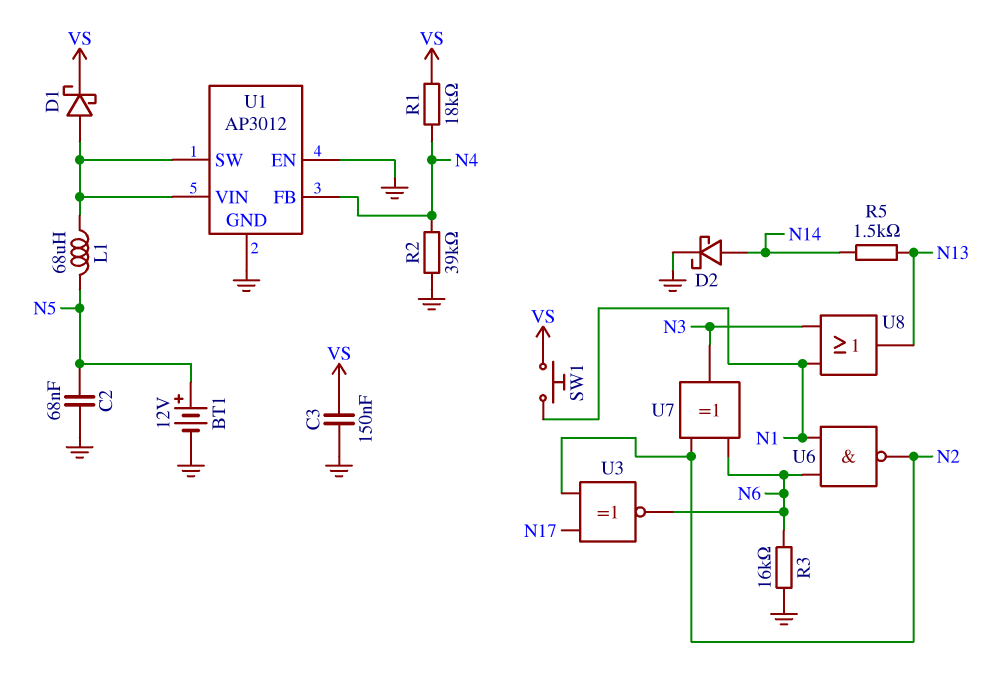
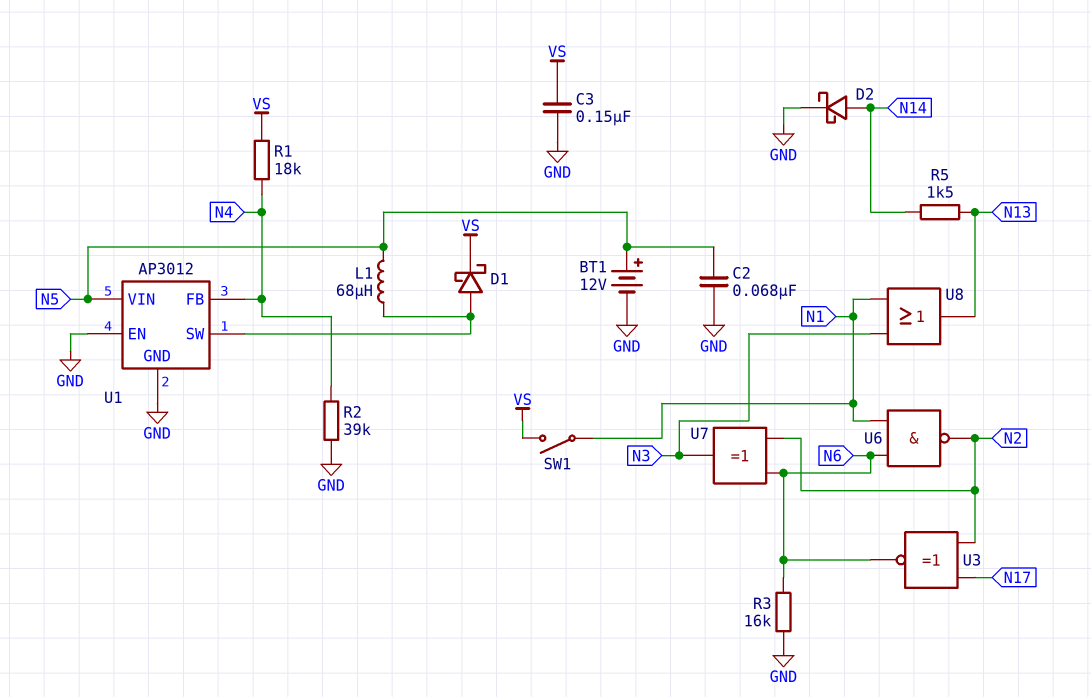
SW1: button (N1, VS) -> switch (N1, VS)
U1 pin VIN: U1/SW -> N5

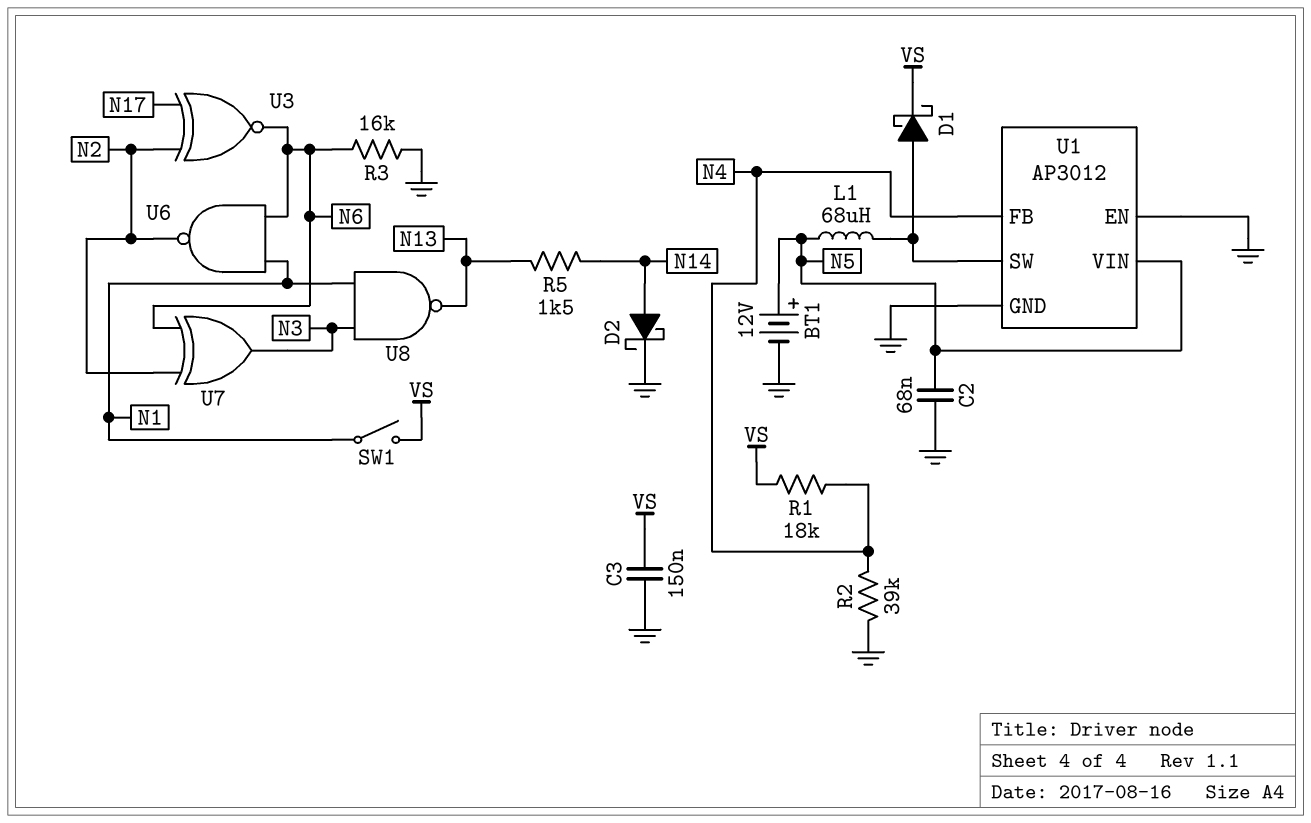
U8: OR (in N1, in N3, out N13) -> NAND (in N1, in N3, out N13)

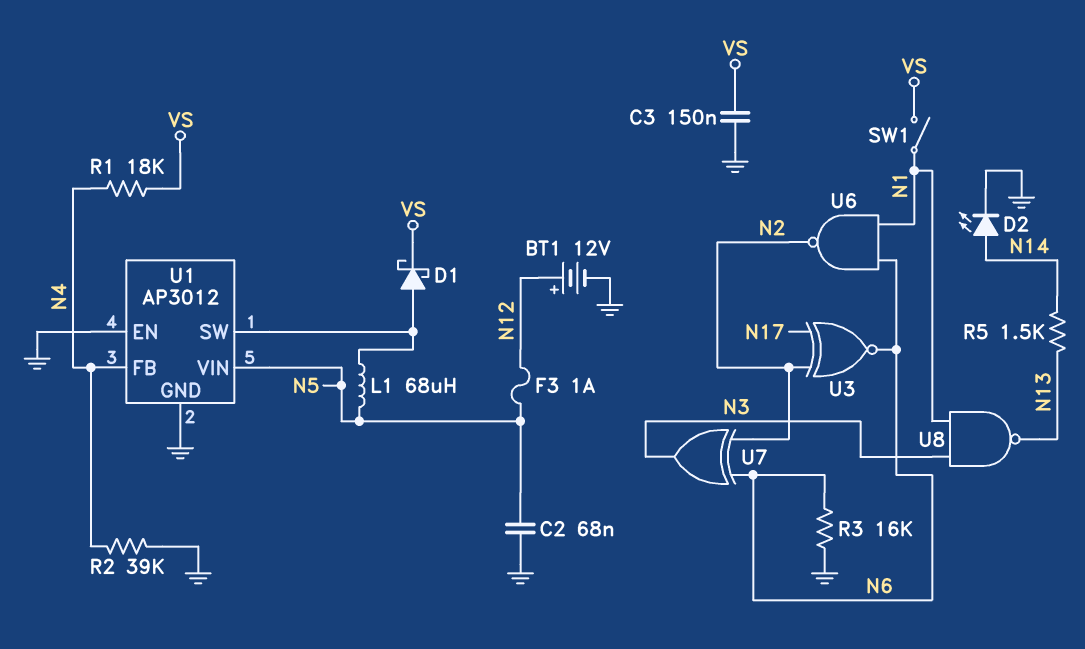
BT1: 12V (plus N5, minus GND) -> 12V (plus N12, minus GND)
D2: schottky (A N14, K GND) -> LED (A N14, K GND)
F3: none -> 1A (N5, N12)

